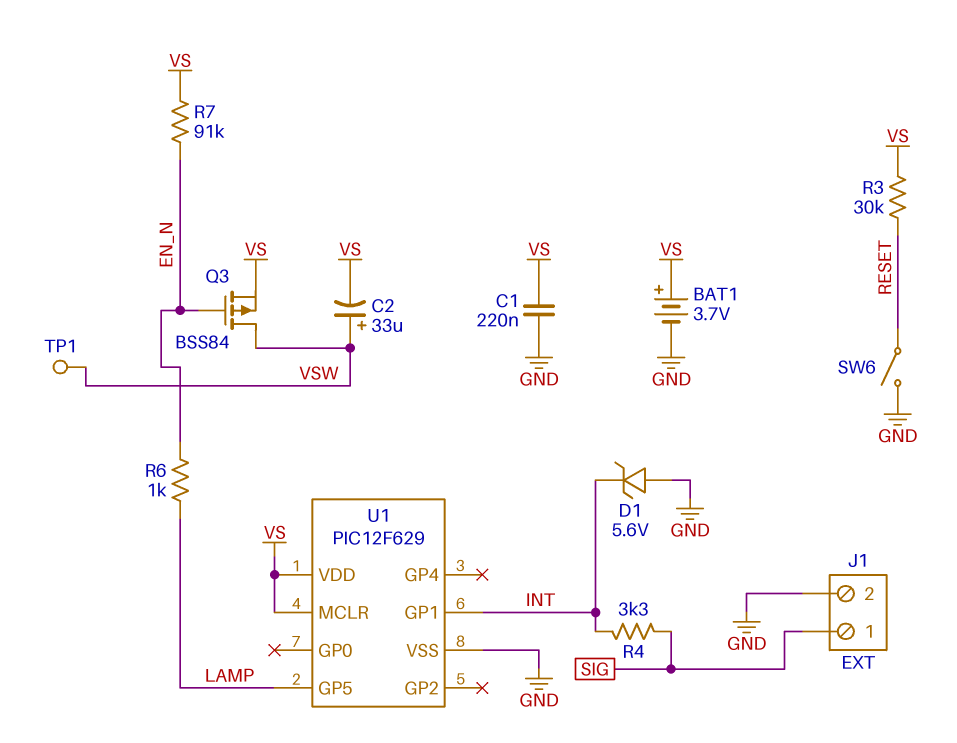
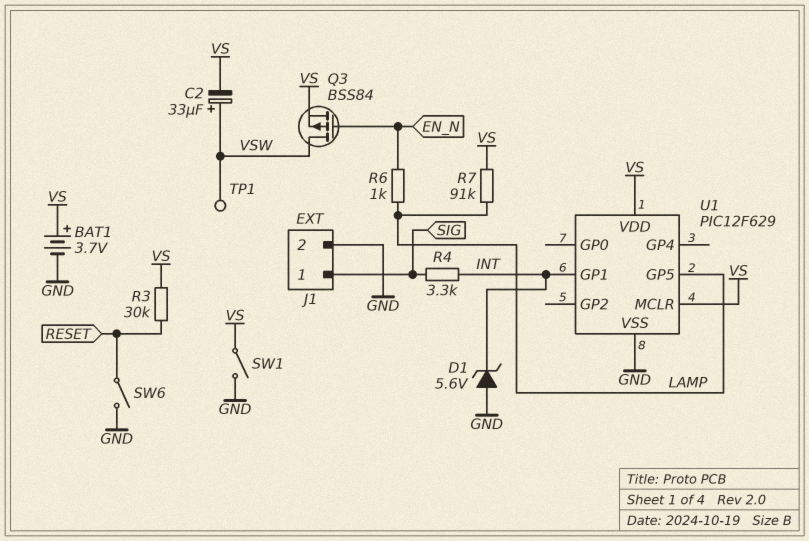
C1: 220nF (GND, VS) -> none
R7: 91k (EN_N, VS) -> 91k (LAMP, VS)
SW1: none -> switch (GND, VS)

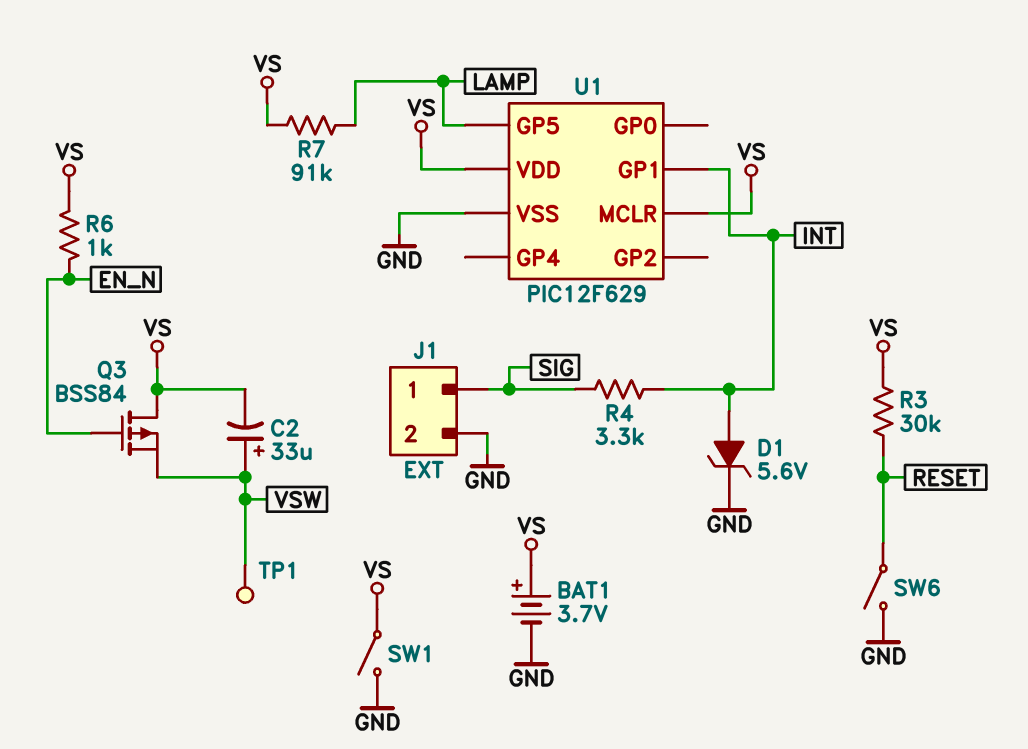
D1: zener 5.6V (A GND, K INT) -> zener 5.6V (A INT, K GND)
Q3: PMOS BSS84 (G EN_N, D VSW, S VS) -> PMOS BSS84 (G EN_N, D VS, S VSW)
R6: 1k (EN_N, LAMP) -> 1k (EN_N, VS)

